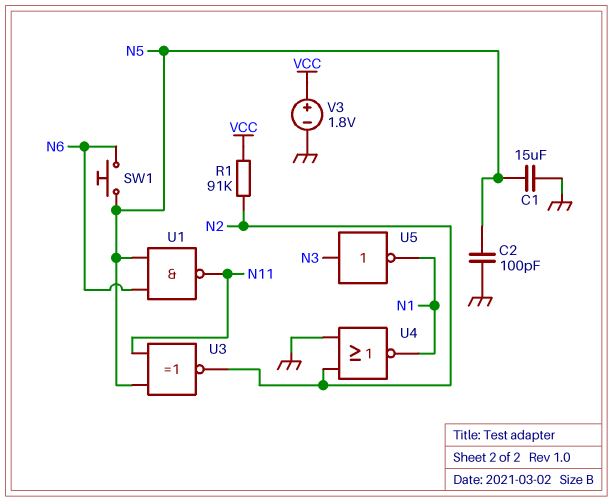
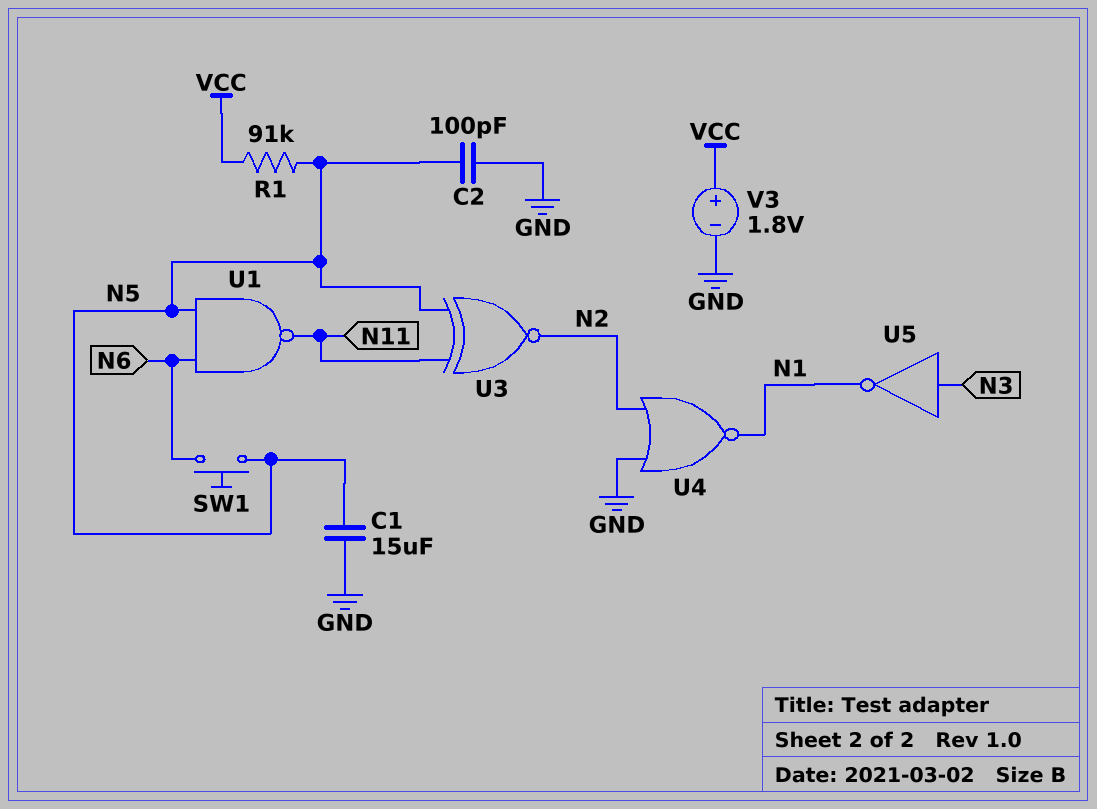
R1: 91k (N2, VCC) -> 91k (N5, VCC)

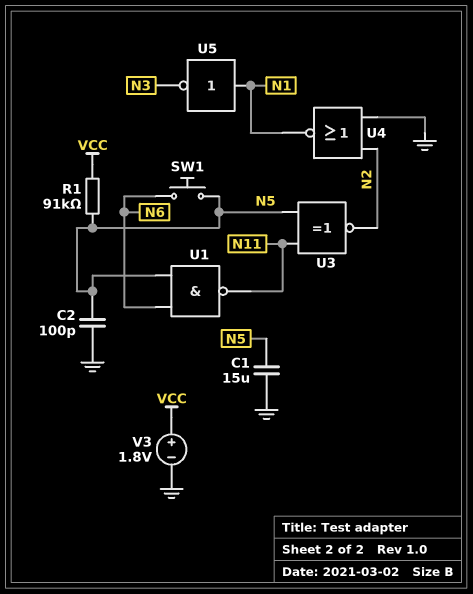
U5: NOT (in N3, out N1) -> NOT (in N1, out N3)

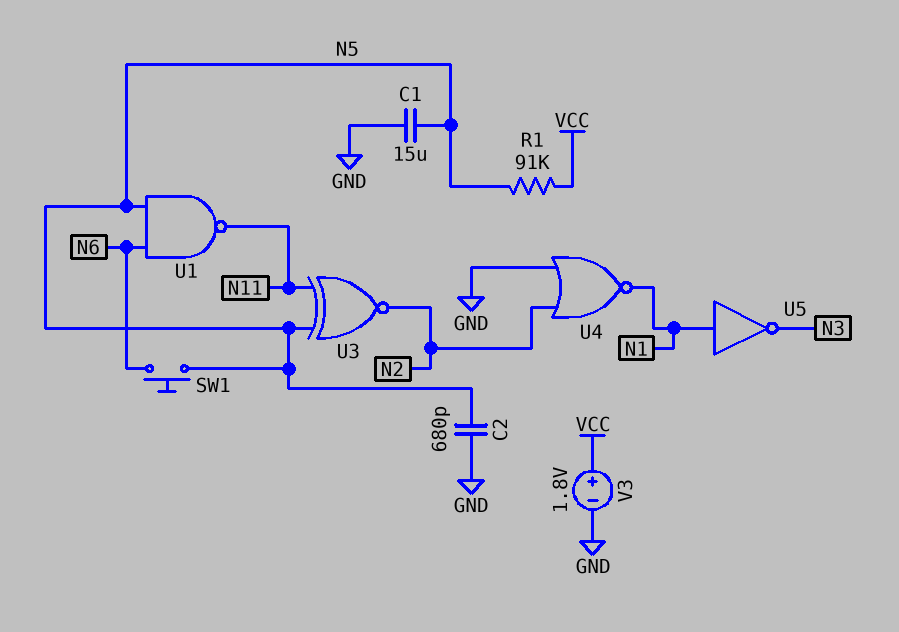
C2: 100pF (GND, N5) -> 680pF (GND, N5)

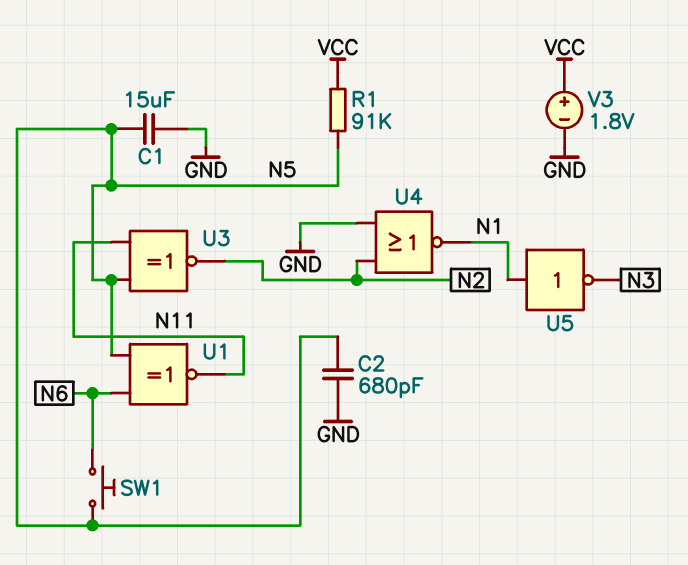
U1: NAND (in N5, in N6, out N11) -> XNOR (in N5, in N6, out N11)

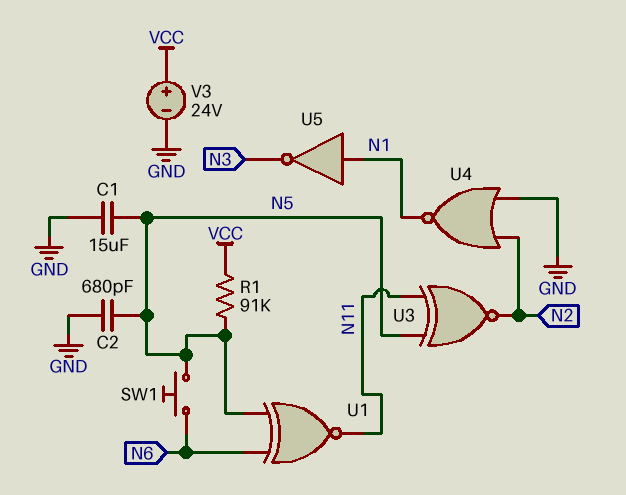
V3: 1.8V (plus VCC, minus GND) -> 24V (plus VCC, minus GND)

